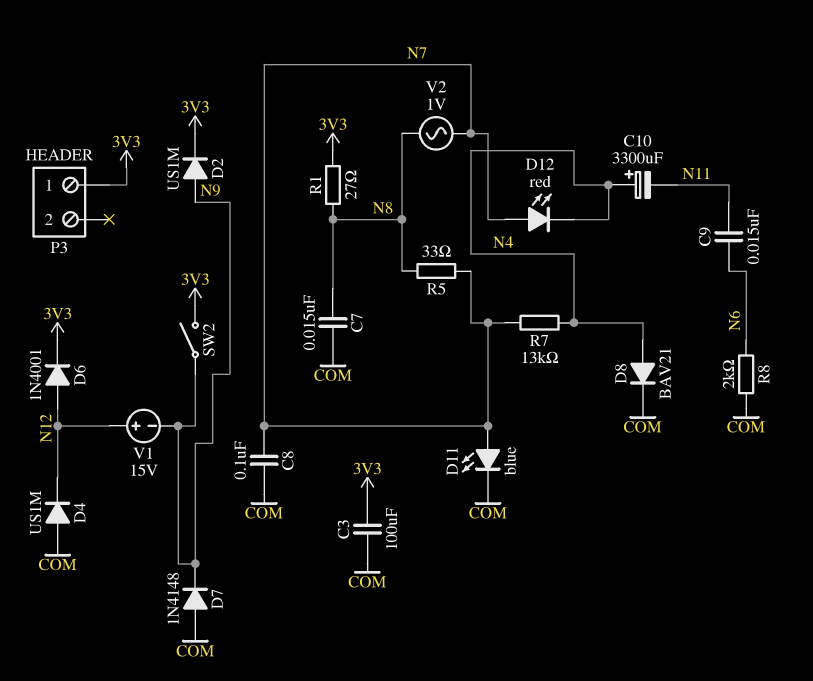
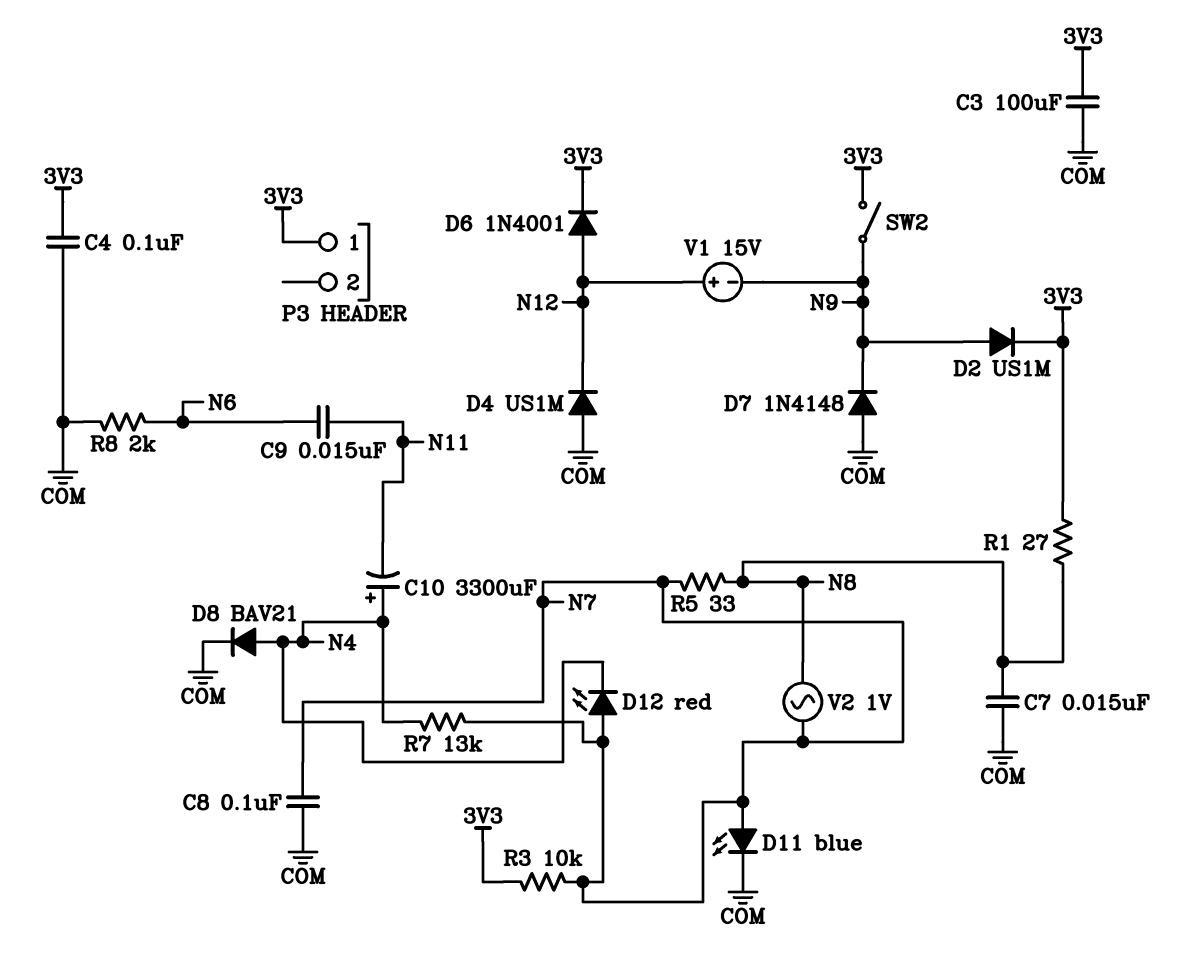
C4: none -> 100nF (3V3, COM)
R3: none -> 10k (3V3, N7)

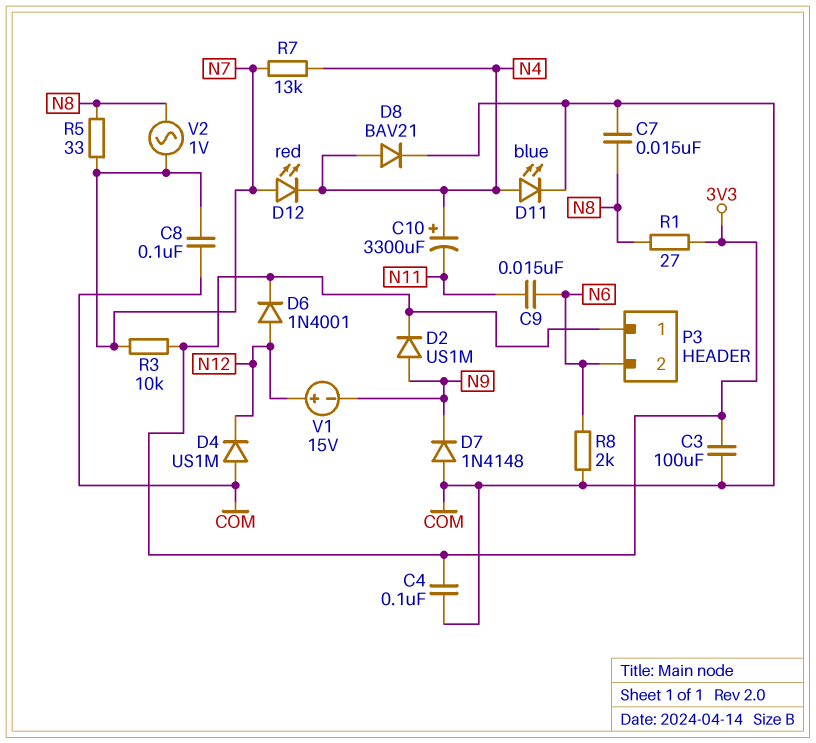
D11: LED blue (A N7, K COM) -> LED blue (A N4, K COM)
P3 pin 2: none -> N6
SW2: switch (3V3, N9) -> none

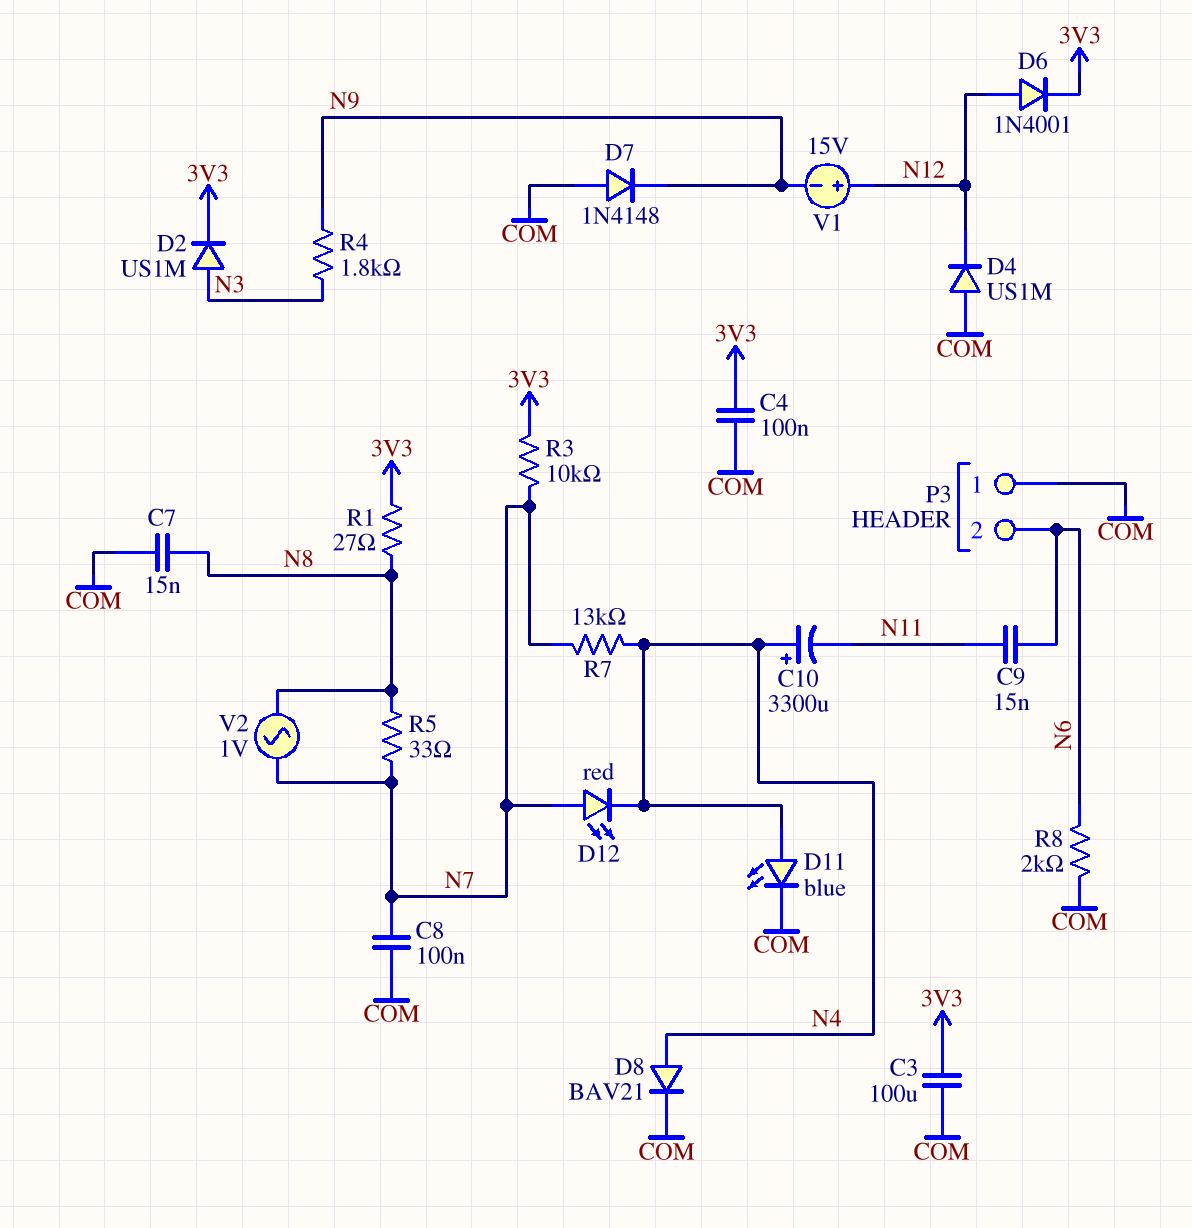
D2: diode US1M (A N9, K 3V3) -> diode US1M (A N3, K 3V3)
P3 pin 1: 3V3 -> COM
R4: none -> 1.8k (N3, N9)

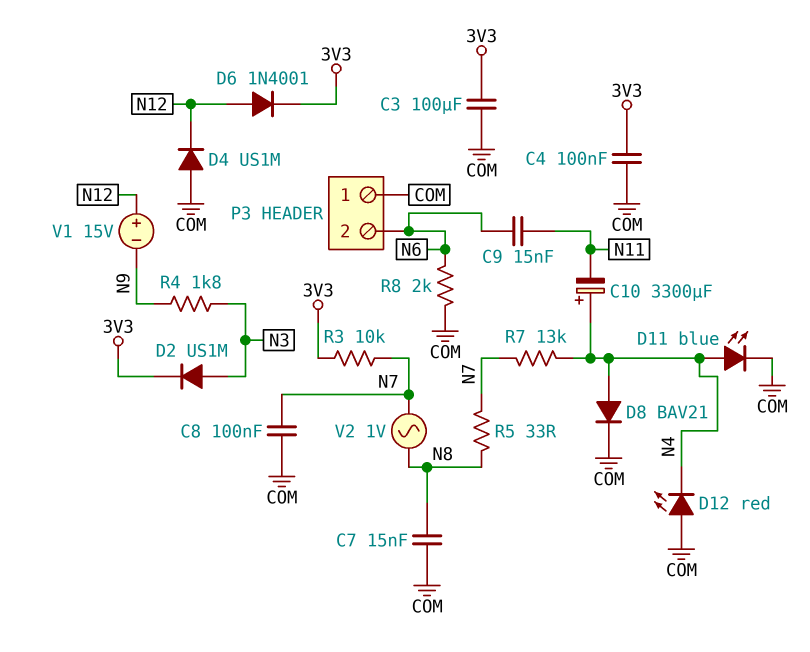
D7: diode 1N4148 (A COM, K N9) -> none
D12: LED red (A N7, K N4) -> LED red (A COM, K N4)
R1: 27 (3V3, N8) -> none

